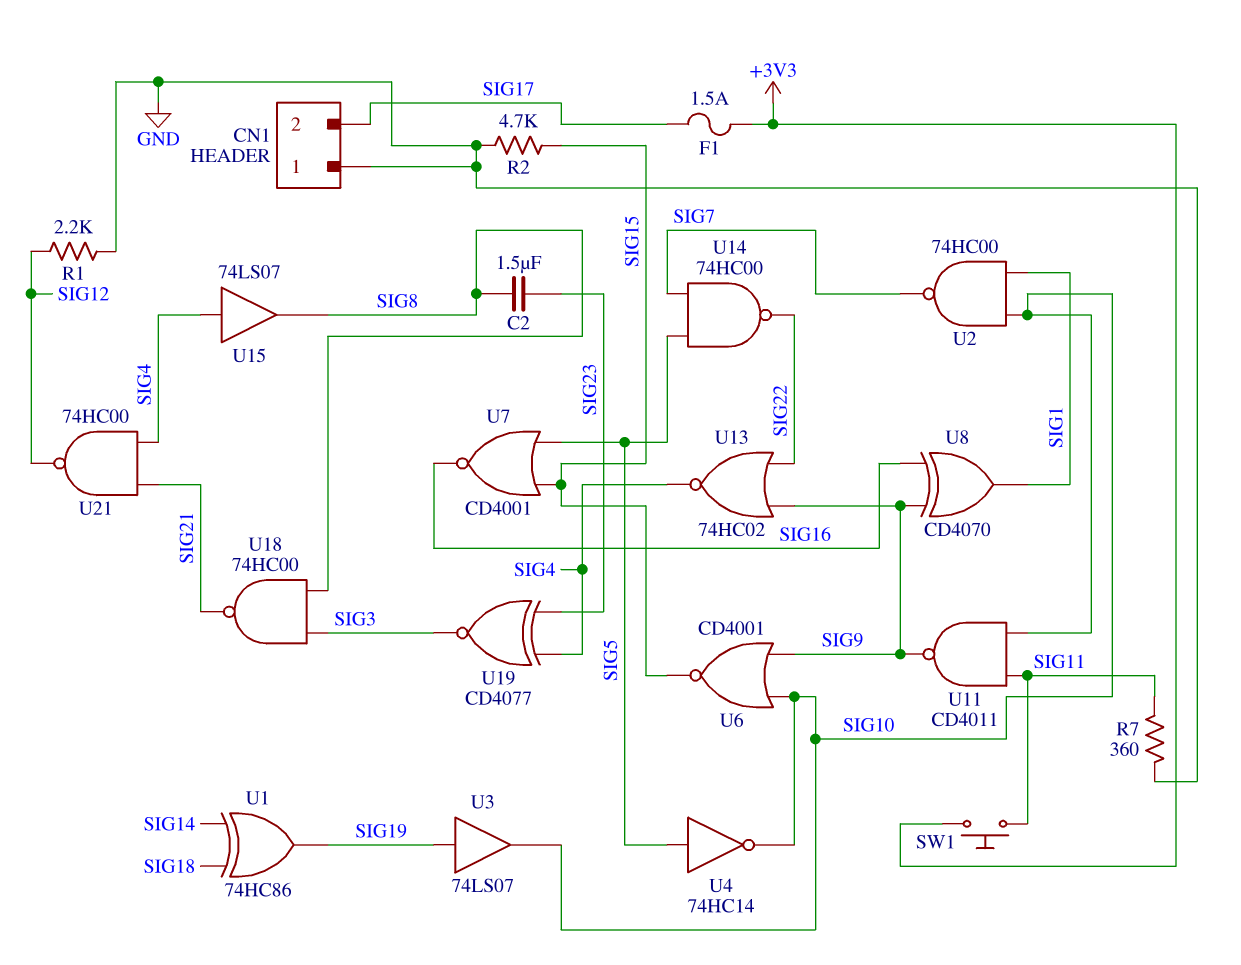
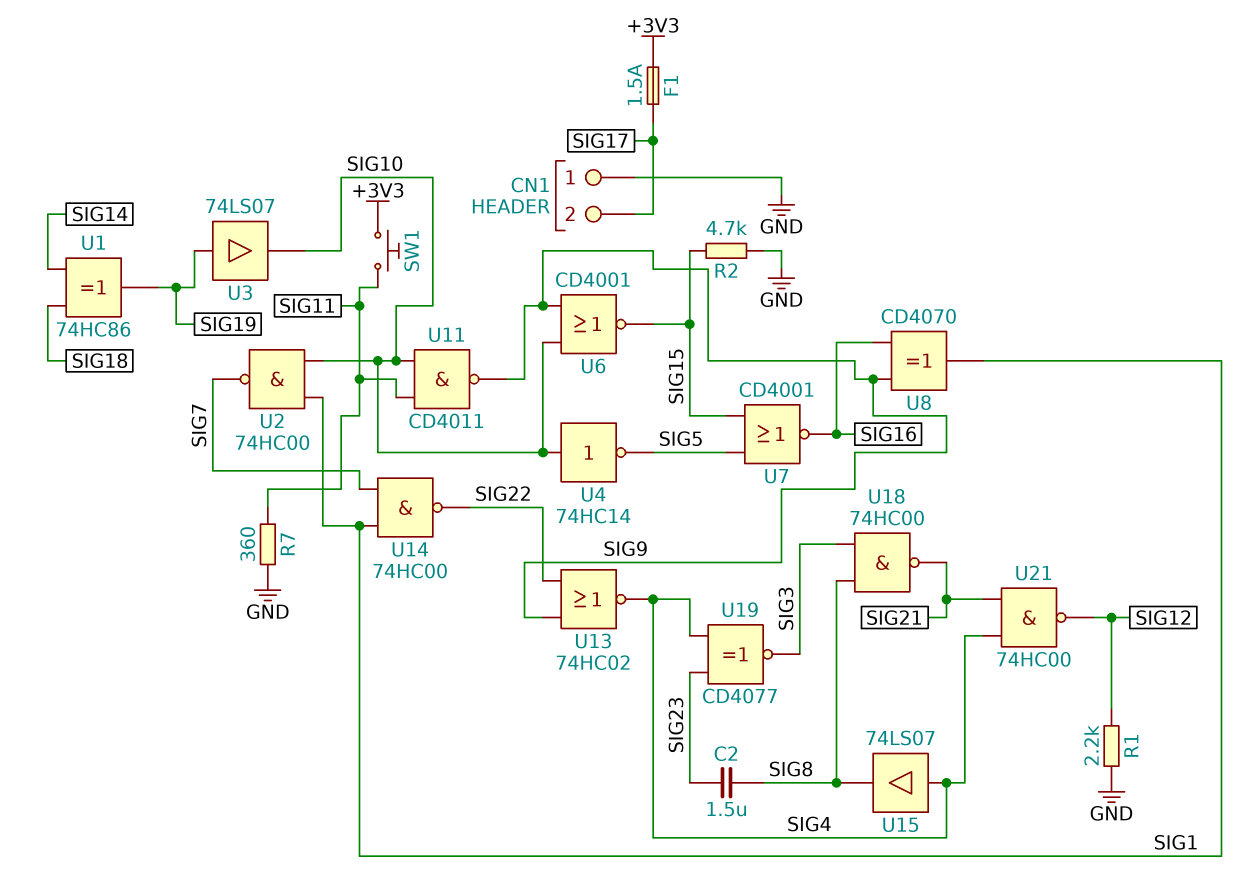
U4: NOT 74HC14 (in SIG5, out SIG10) -> NOT 74HC14 (in SIG10, out SIG5)
U14: NAND 74HC00 (in SIG5, in SIG7, out SIG22) -> NAND 74HC00 (in SIG1, in SIG7, out SIG22)

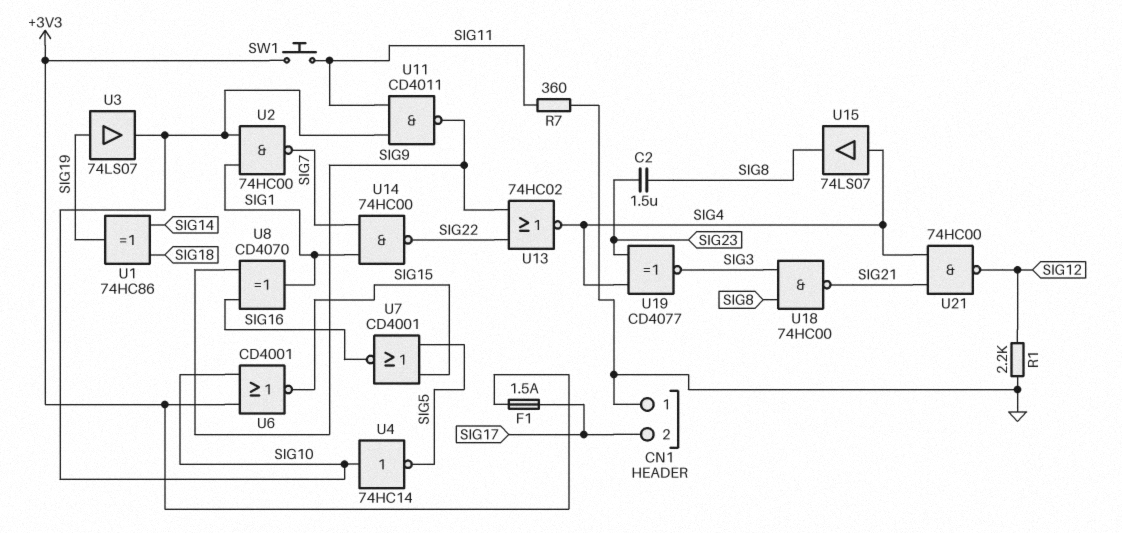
R2: 4.7k (GND, SIG15) -> none
U6: NOR CD4001 (in SIG9, in SIG10, out SIG15) -> NOR CD4001 (in +3V3, in SIG10, out SIG15)

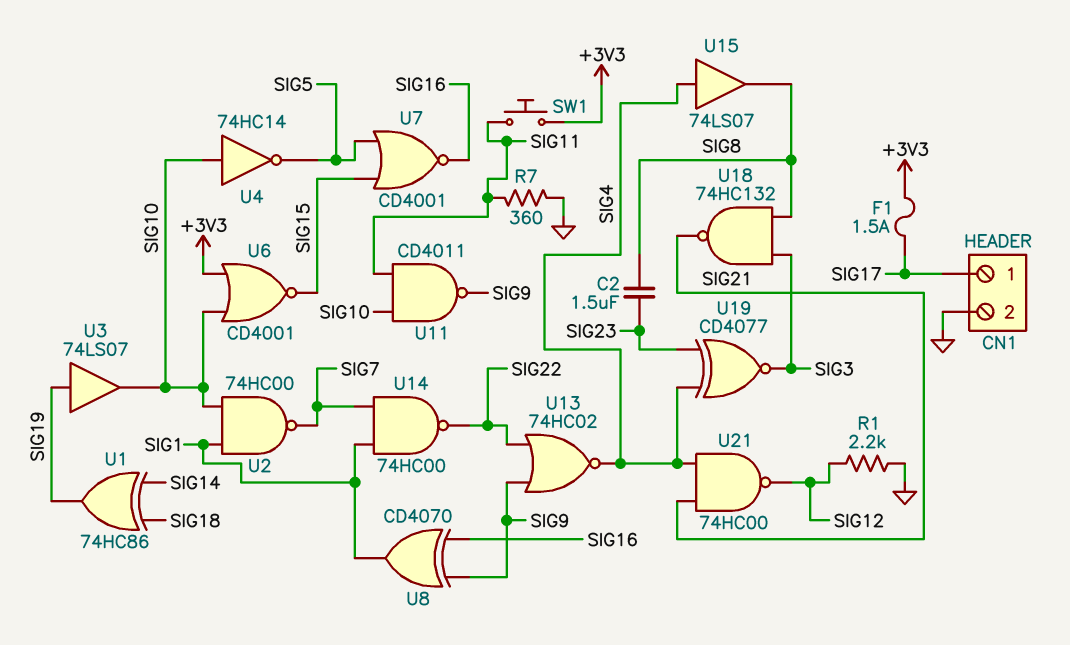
CN1 pin 1: GND -> SIG17
CN1 pin 2: SIG17 -> GND
U18: NAND 74HC00 (in SIG3, in SIG8, out SIG21) -> NAND 74HC132 (in SIG3, in SIG8, out SIG21)

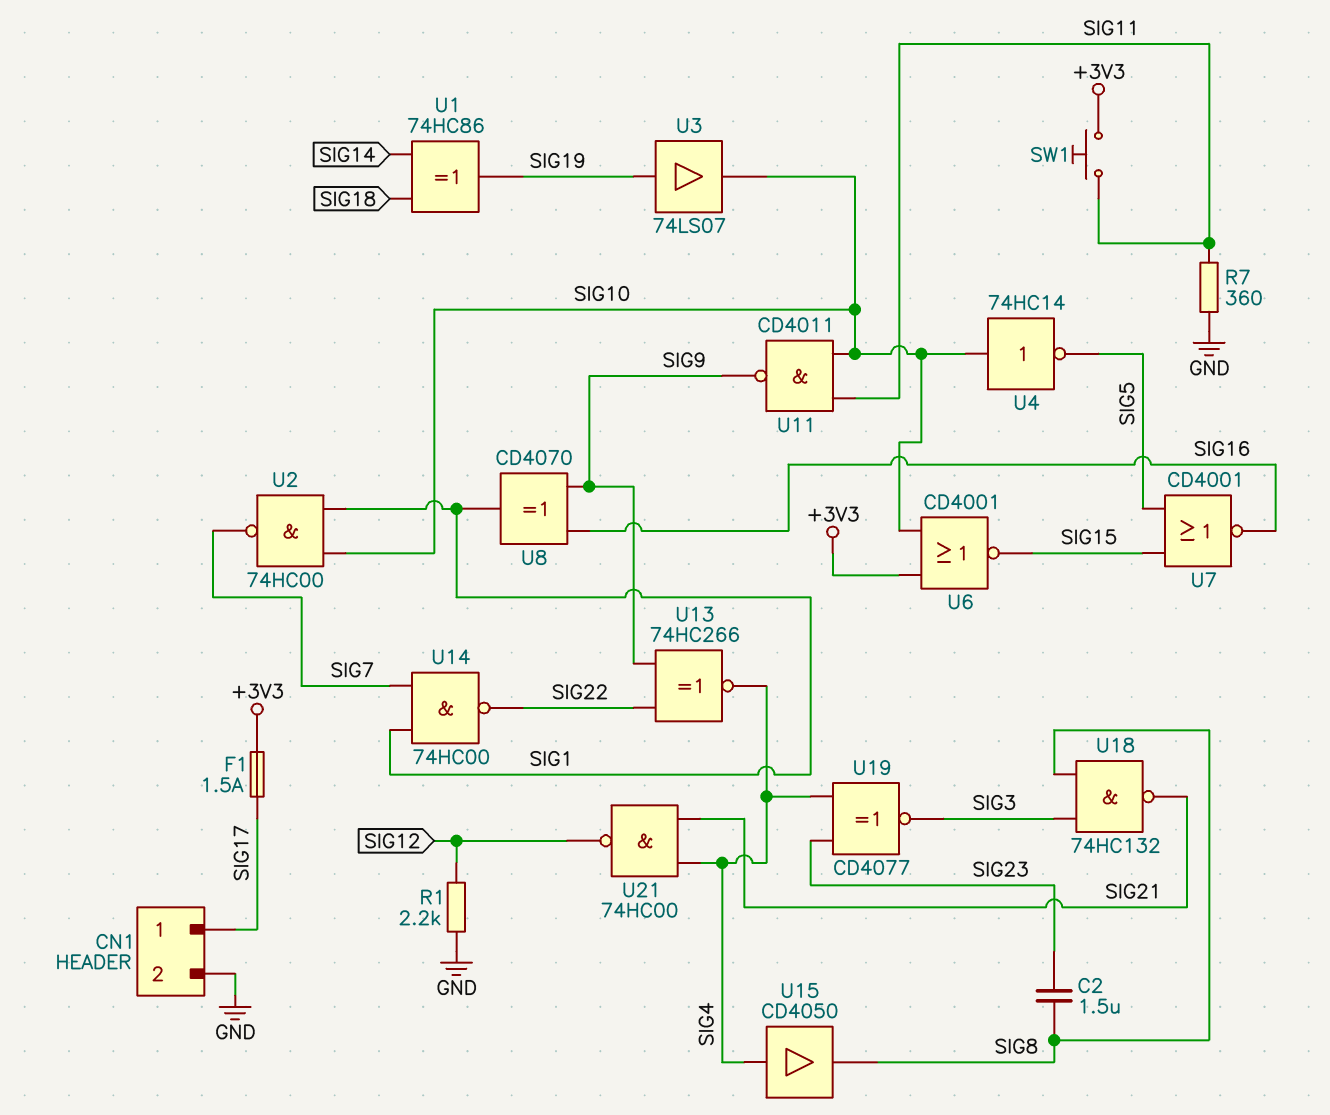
U13: NOR 74HC02 (in SIG9, in SIG22, out SIG4) -> XNOR 74HC266 (in SIG9, in SIG22, out SIG4)
U15: buffer 74LS07 (in SIG4, out SIG8) -> buffer CD4050 (in SIG4, out SIG8)

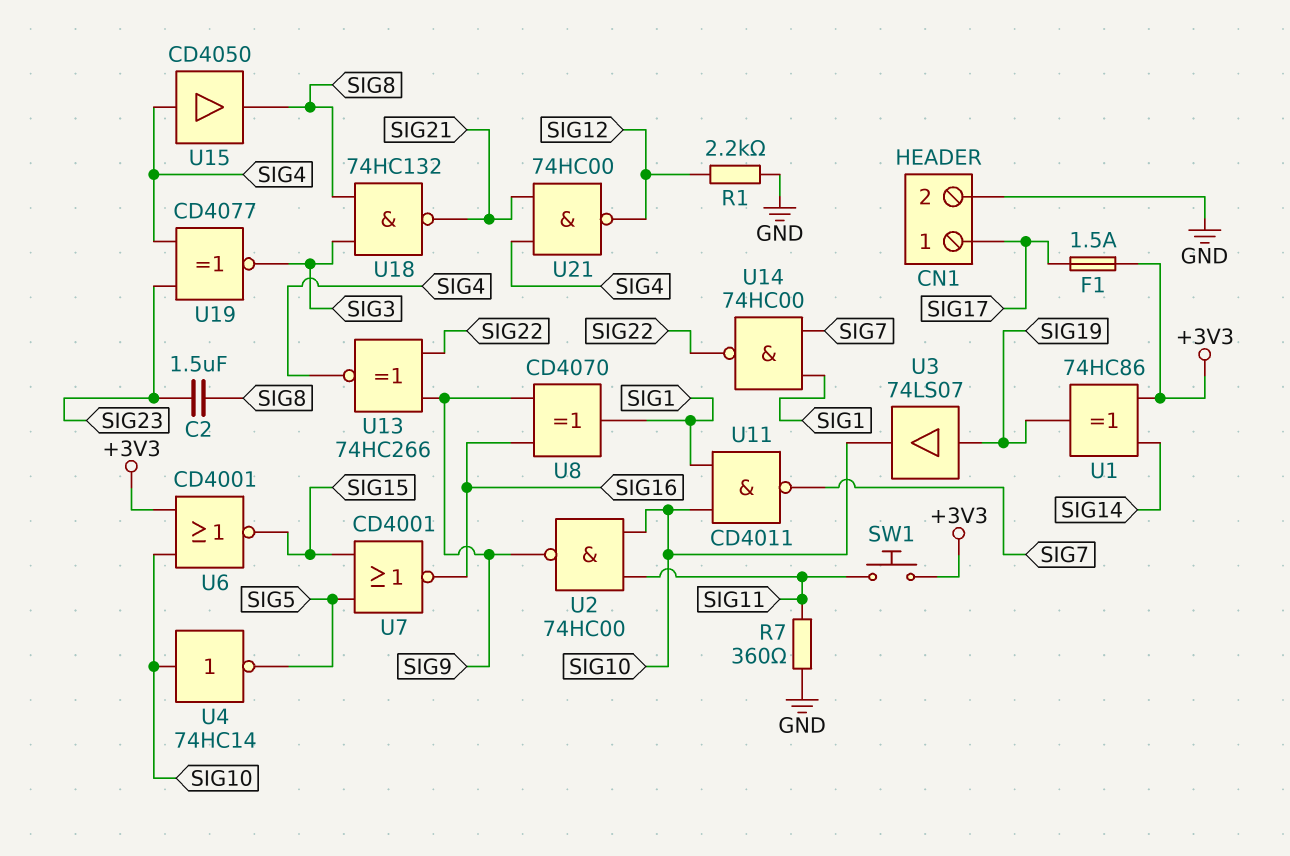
U1: XOR 74HC86 (in SIG14, in SIG18, out SIG19) -> XOR 74HC86 (in +3V3, in SIG14, out SIG19)
U2: NAND 74HC00 (in SIG1, in SIG10, out SIG7) -> NAND 74HC00 (in SIG10, in SIG11, out SIG9)
U11: NAND CD4011 (in SIG10, in SIG11, out SIG9) -> NAND CD4011 (in SIG1, in SIG10, out SIG7)

